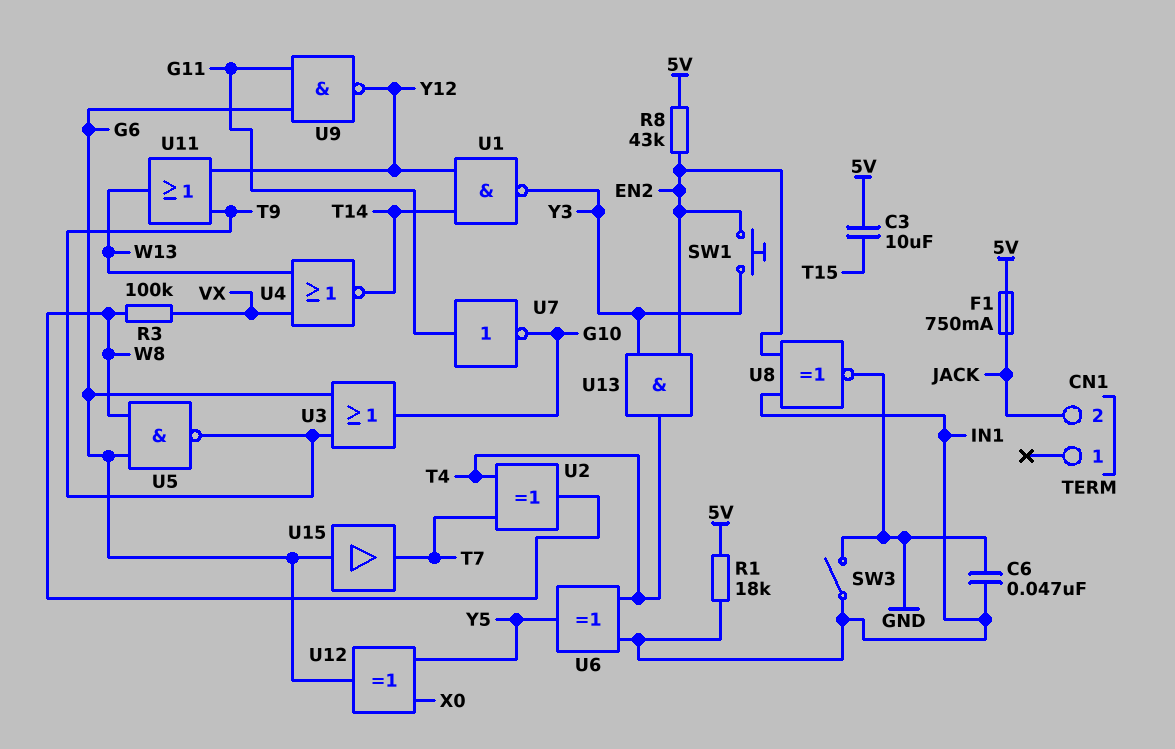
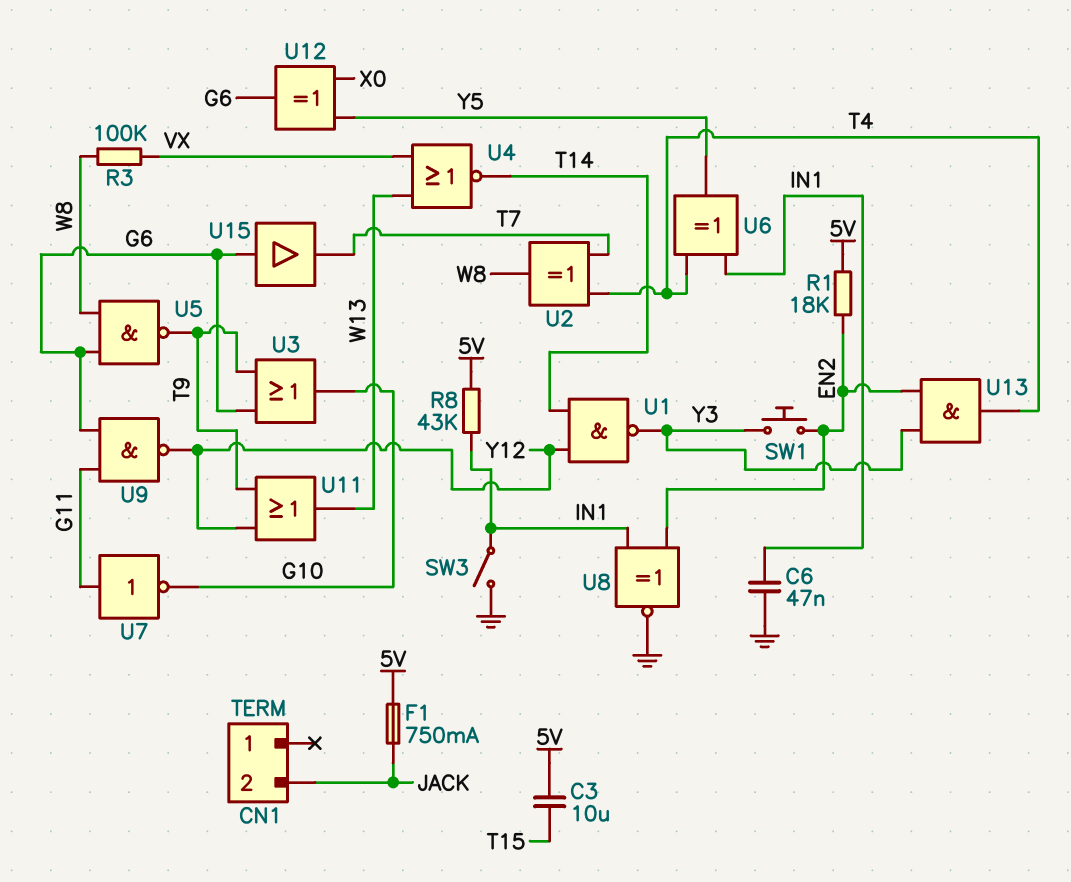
R1: 18k (5V, IN1) -> 18k (5V, EN2)
R8: 43k (5V, EN2) -> 43k (5V, IN1)

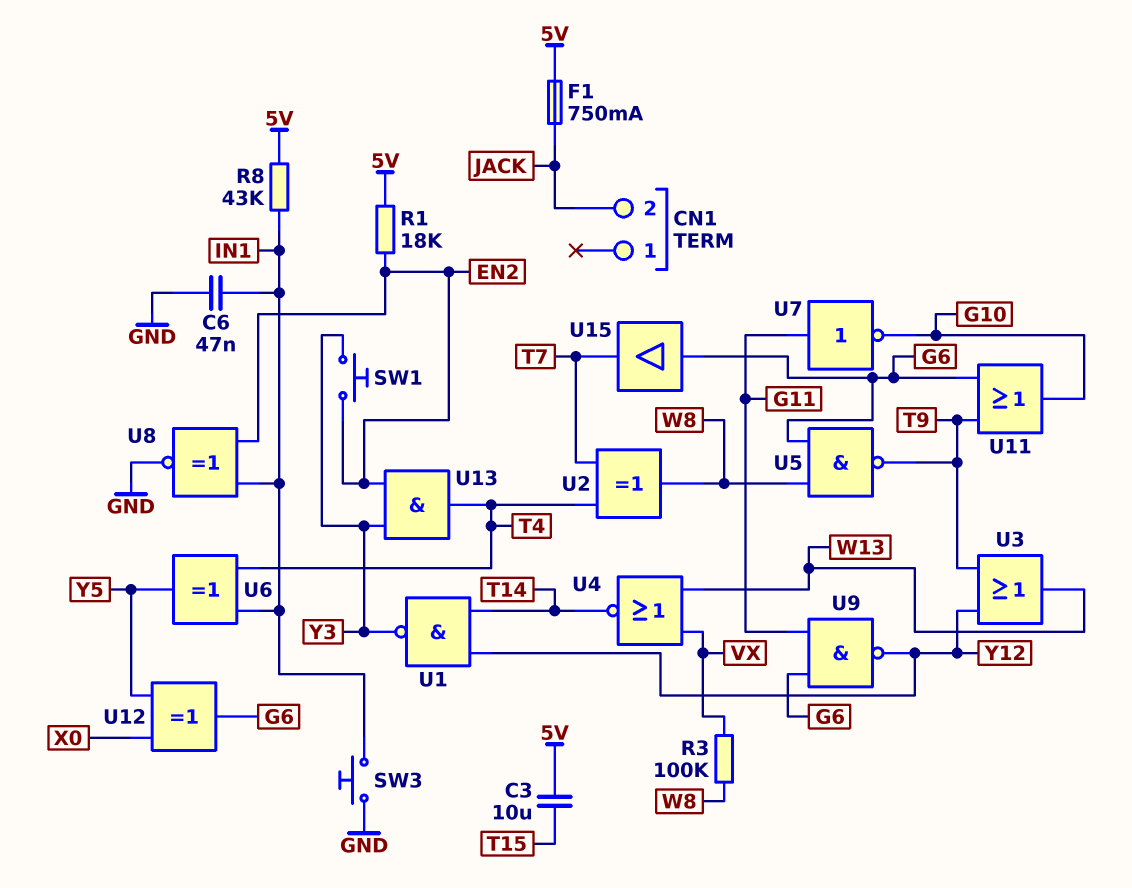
SW3: switch (GND, IN1) -> button (GND, IN1)
U3: OR (in G6, in T9, out G10) -> OR (in T9, in Y12, out W13)
U11: OR (in T9, in Y12, out W13) -> OR (in G6, in T9, out G10)

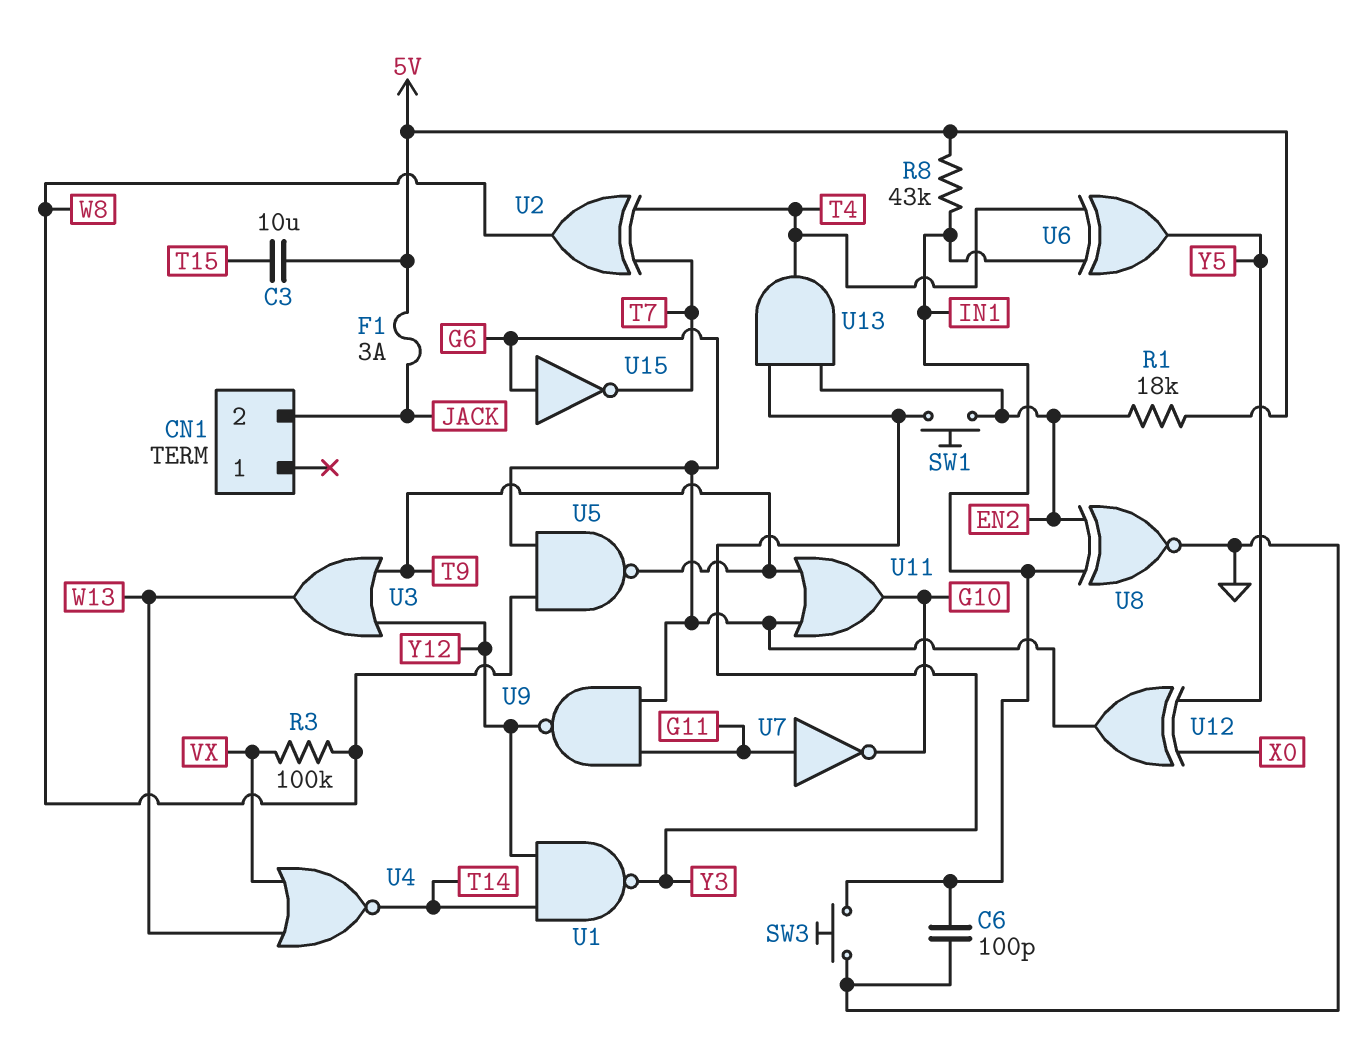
C6: 47nF (GND, IN1) -> 100pF (GND, IN1)
F1: 750mA (5V, JACK) -> 3A (5V, JACK)
U15: buffer (in G6, out T7) -> NOT (in G6, out T7)

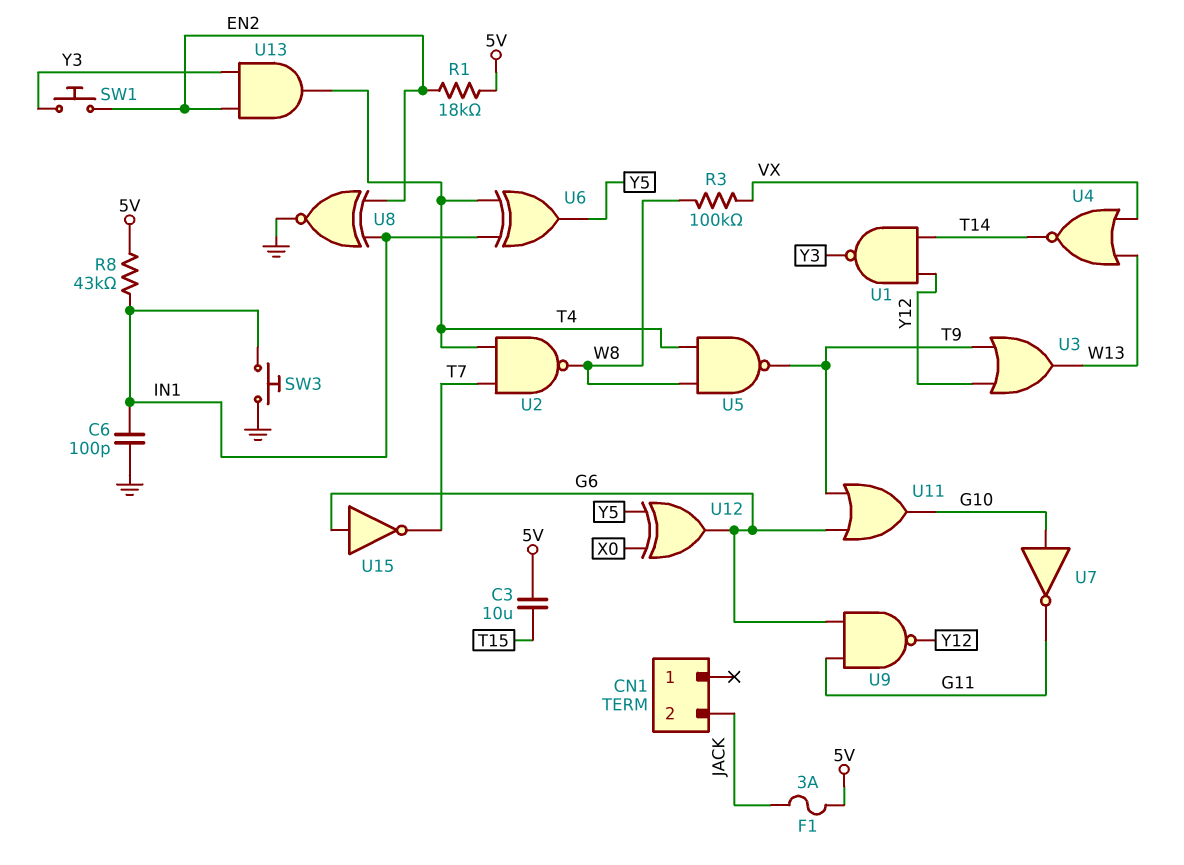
U2: XOR (in T4, in T7, out W8) -> NAND (in T4, in T7, out W8)
U5: NAND (in G6, in W8, out T9) -> NAND (in T4, in W8, out T9)
U7: NOT (in G11, out G10) -> NOT (in G10, out G11)

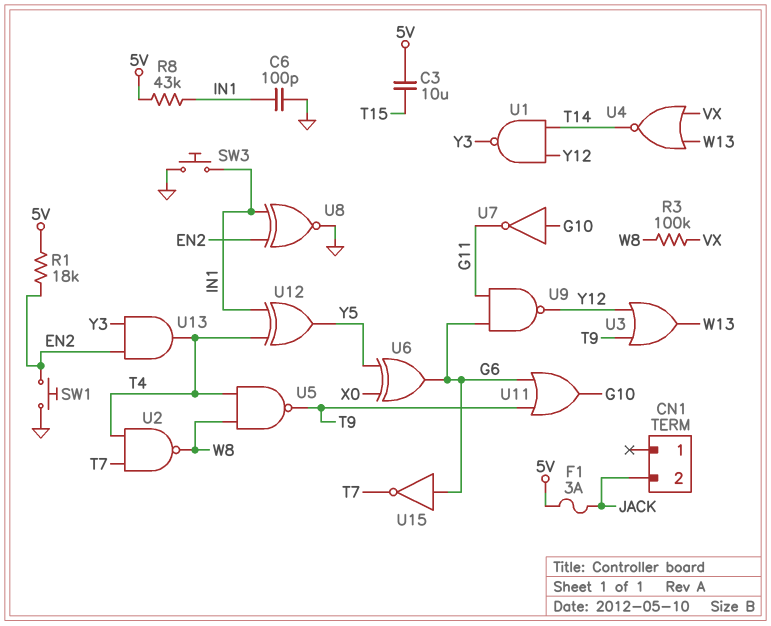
SW1: button (EN2, Y3) -> button (EN2, GND)
U6: XOR (in IN1, in T4, out Y5) -> XOR (in X0, in Y5, out G6)
U12: XOR (in X0, in Y5, out G6) -> XOR (in IN1, in T4, out Y5)

